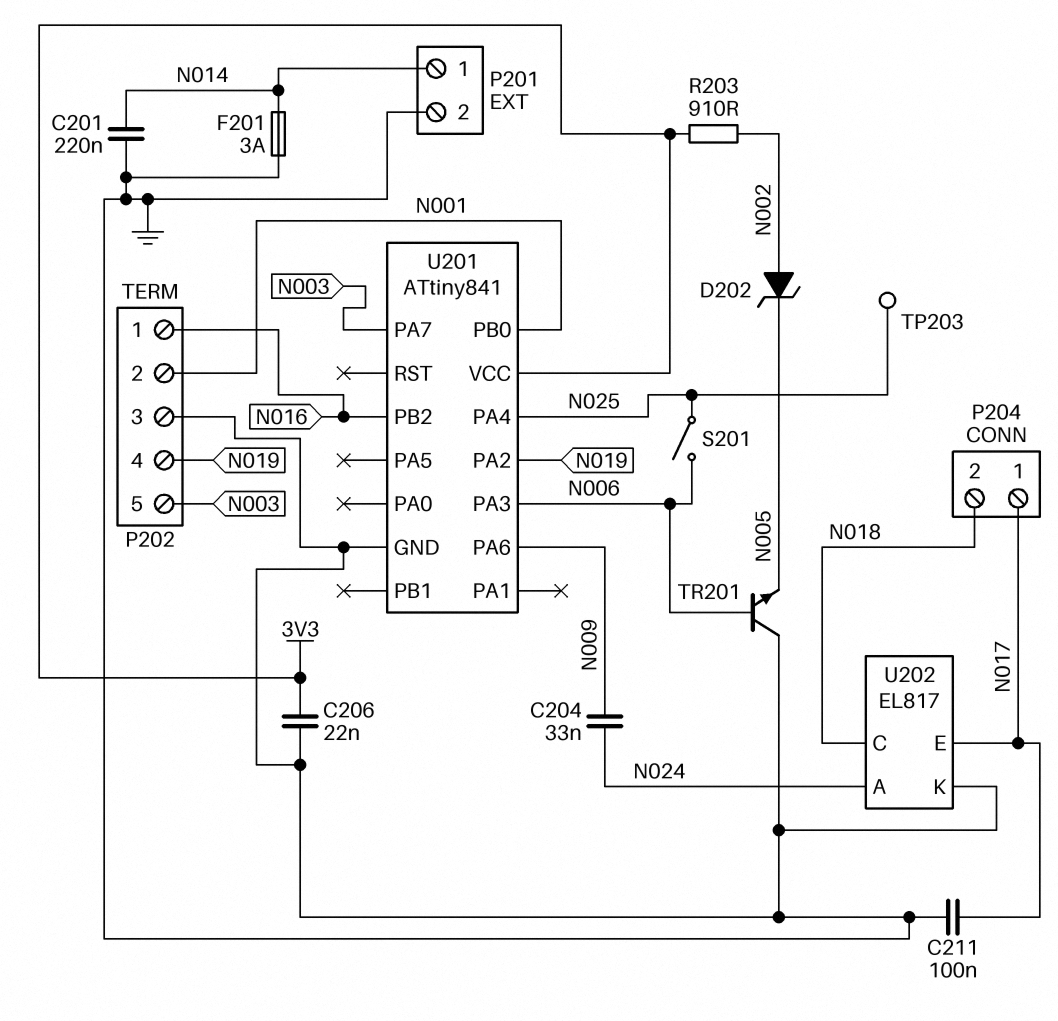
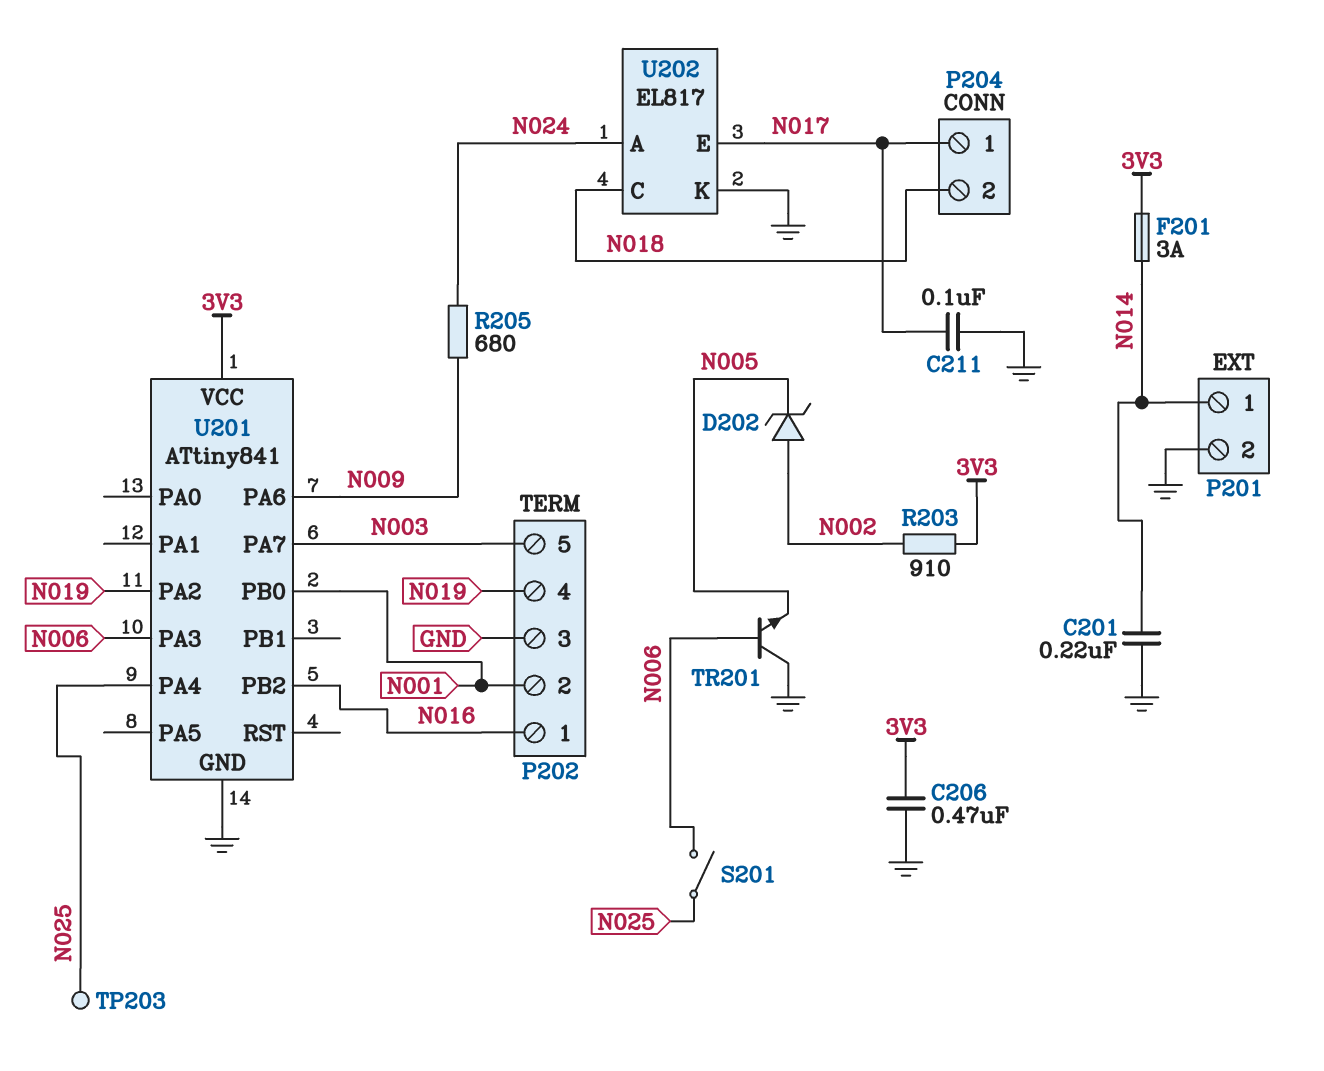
C204: 33nF (N009, N024) -> none
C206: 22nF (3V3, GND) -> 470nF (3V3, GND)
F201: 3A (GND, N014) -> 3A (3V3, N014)
R205: none -> 680 (N009, N024)

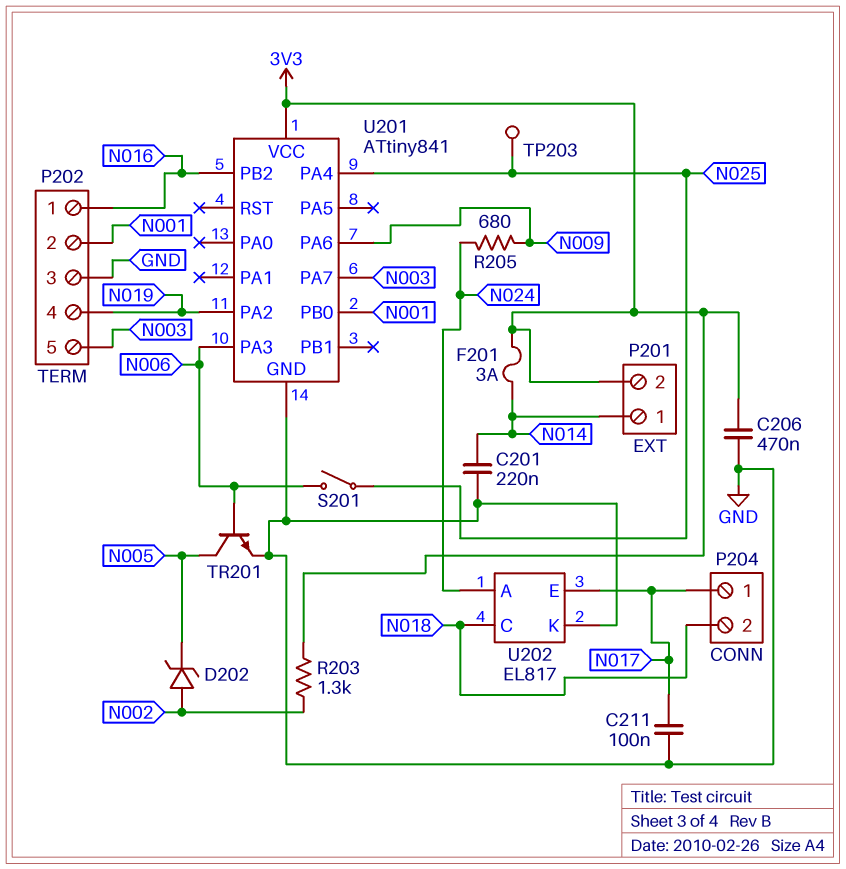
P201 pin 2: GND -> 3V3
R203: 910 (3V3, N002) -> 1.3k (3V3, N002)
TR201: NPN (B N006, C GND, E N005) -> NPN (B N006, C N005, E GND)

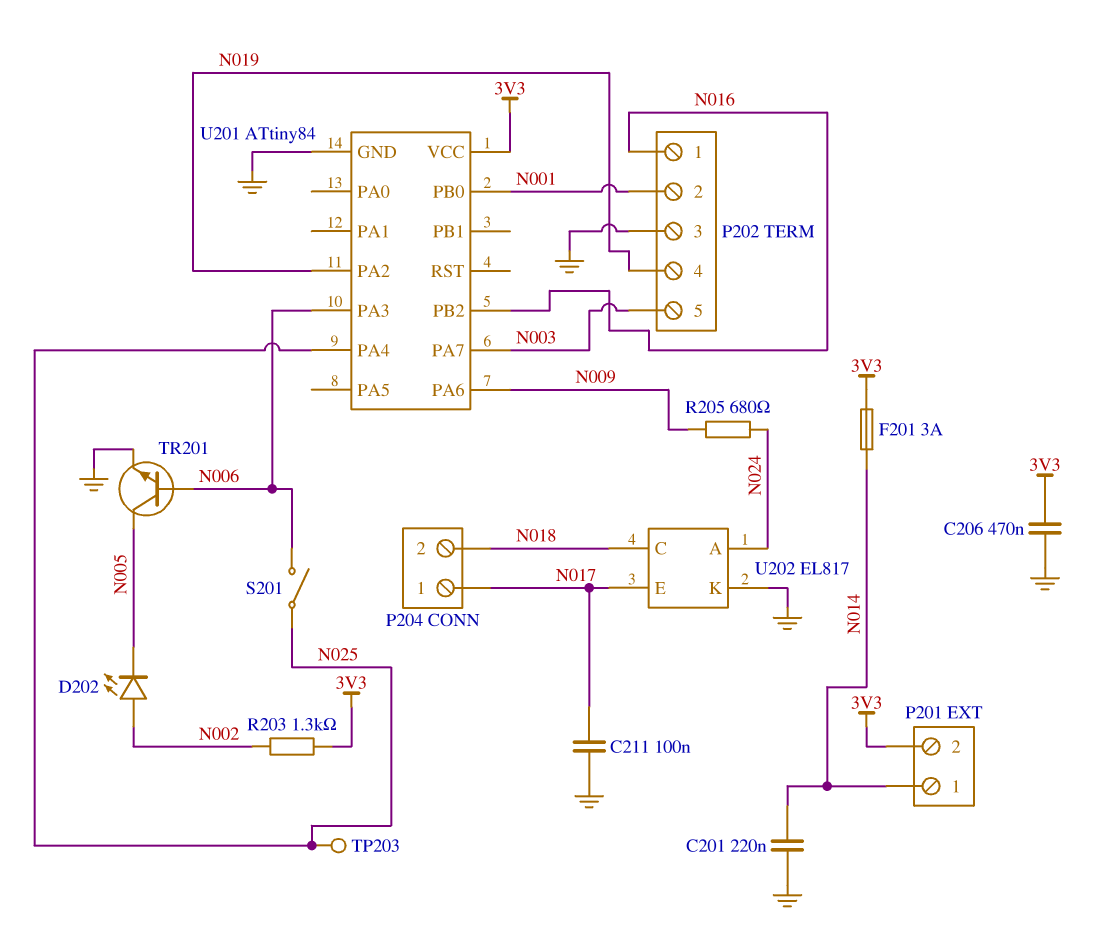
D202: zener (A N002, K N005) -> LED (A N002, K N005)
U201: ATtiny841 -> ATtiny84

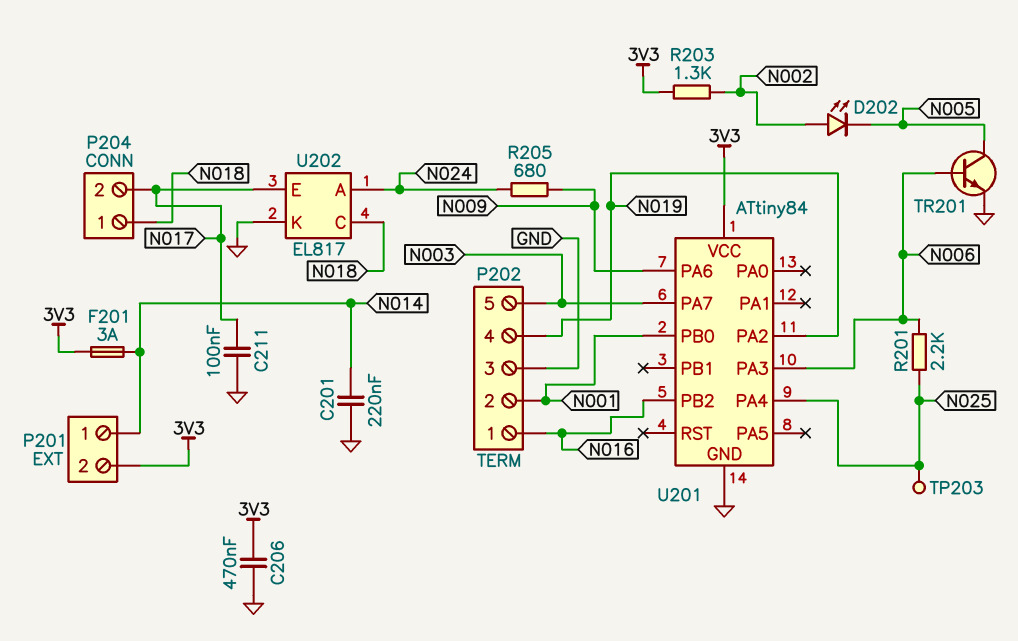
P204 pin 1: N017 -> N018
P204 pin 2: N018 -> N017
R201: none -> 2.2k (N006, N025)
S201: switch (N006, N025) -> none

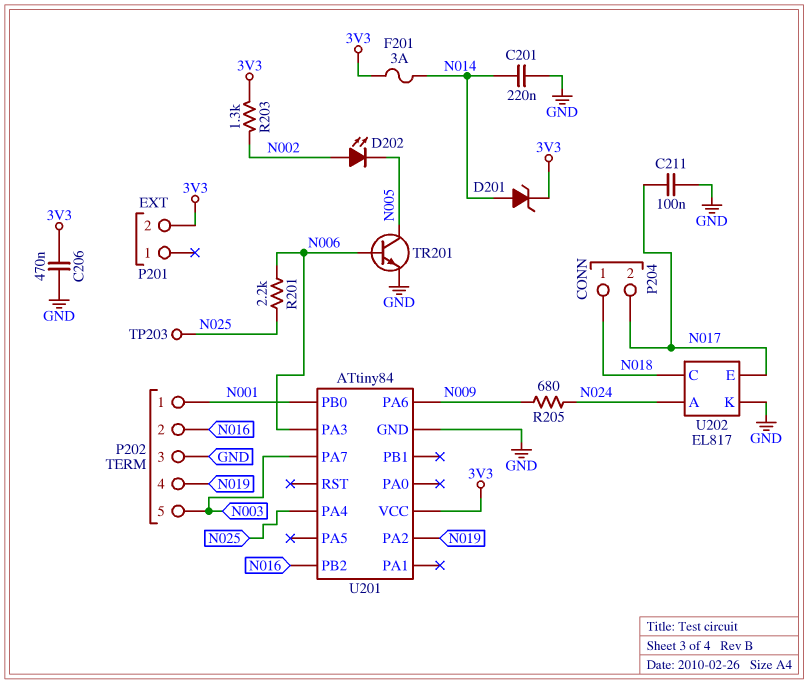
D201: none -> zener (A N014, K 3V3)
P201 pin 1: N014 -> none
P202 pin 1: N016 -> N001
P202 pin 2: N001 -> N016

